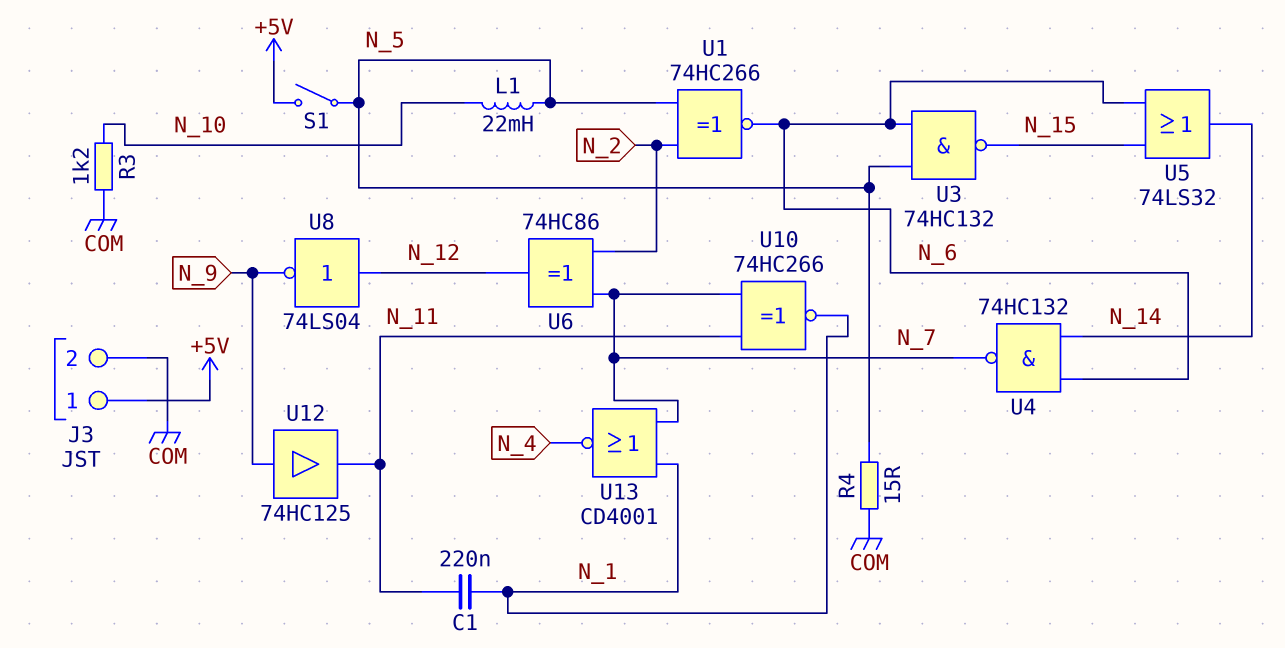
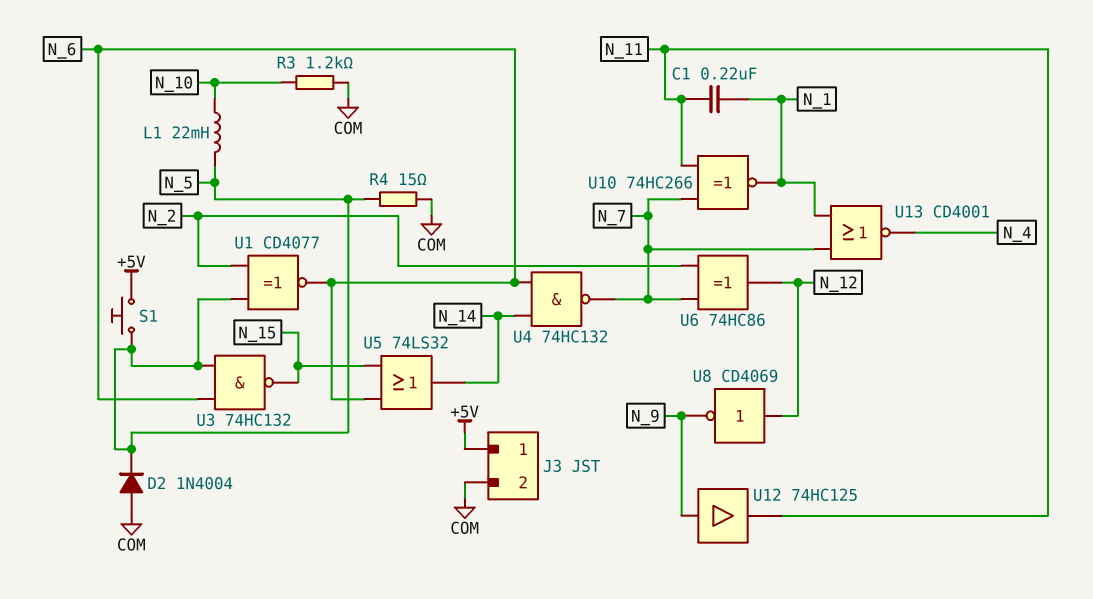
D2: none -> diode 1N4004 (A COM, K N_5)
S1: switch (+5V, N_5) -> button (+5V, N_5)
U1: XNOR 74HC266 (in N_2, in N_5, out N_6) -> XNOR CD4077 (in N_2, in N_5, out N_6)
U8: NOT 74LS04 (in N_12, out N_9) -> NOT CD4069 (in N_12, out N_9)

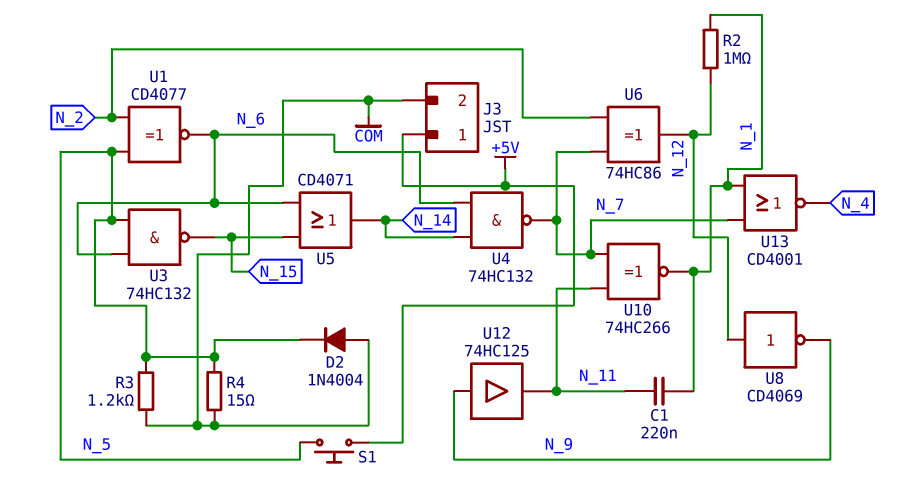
L1: 22mH (N_5, N_10) -> none
R2: none -> 1M (N_1, N_12)
R3: 1.2k (COM, N_10) -> 1.2k (COM, N_5)
U5: OR 74LS32 (in N_6, in N_15, out N_14) -> OR CD4071 (in N_6, in N_15, out N_14)

